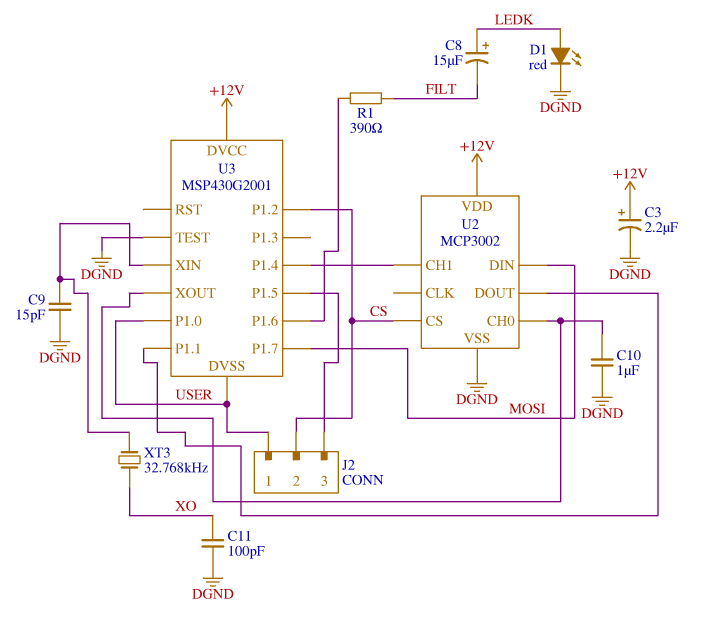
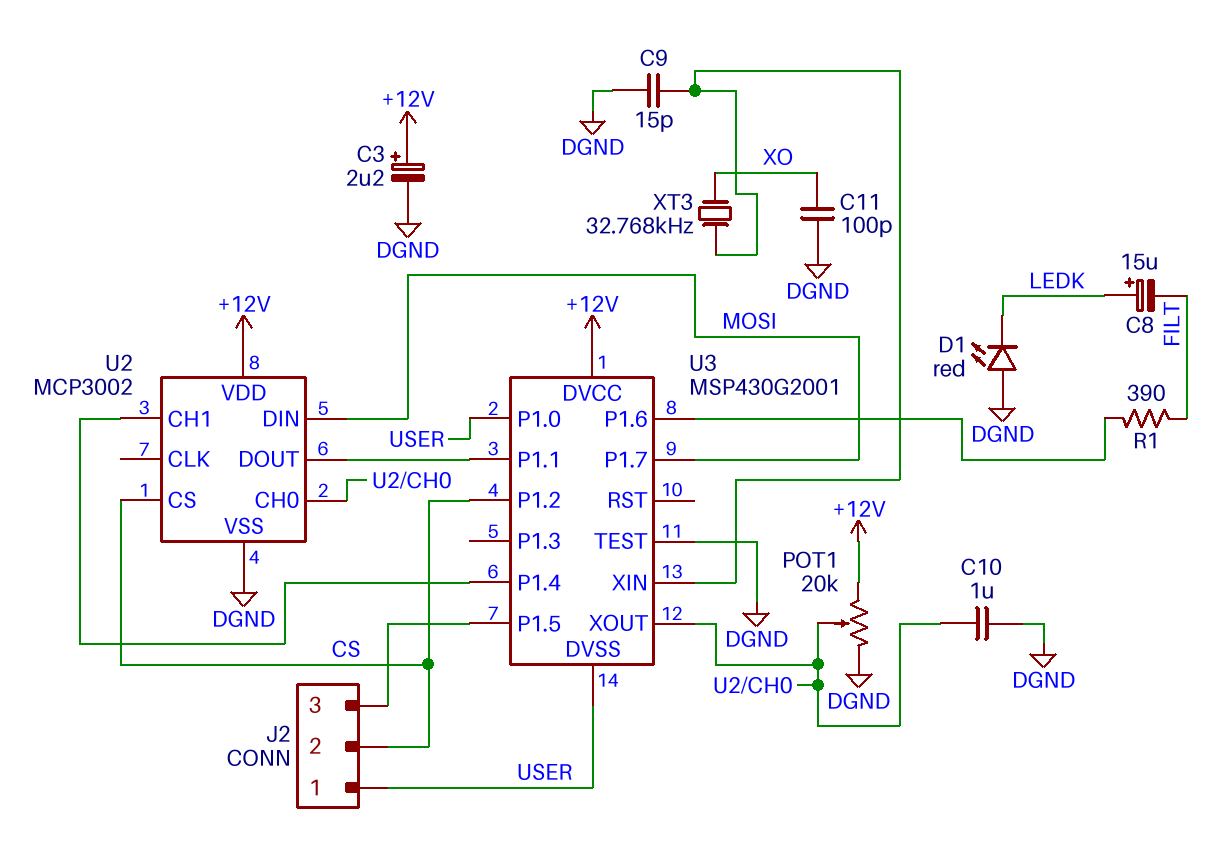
D1: LED red (A LEDK, K DGND) -> LED red (A DGND, K LEDK)
POT1: none -> 20k (+12V, DGND, wiper U2/CH0)

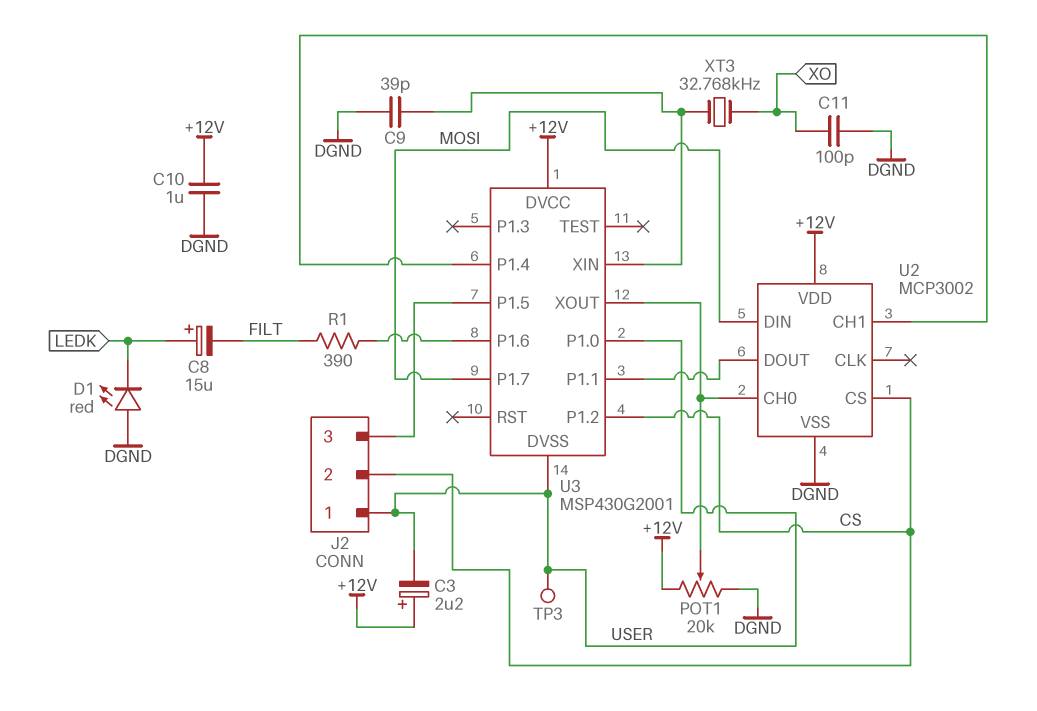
C3: 2.2uF (plus +12V, minus DGND) -> 2.2uF (plus +12V, minus USER)
C9: 15pF (DGND, U3/XIN) -> 39pF (DGND, U3/XIN)
C10: 1uF (DGND, U2/CH0) -> 1uF (+12V, DGND)
TP3: none -> test point (USER)
U3 pin TEST: DGND -> none

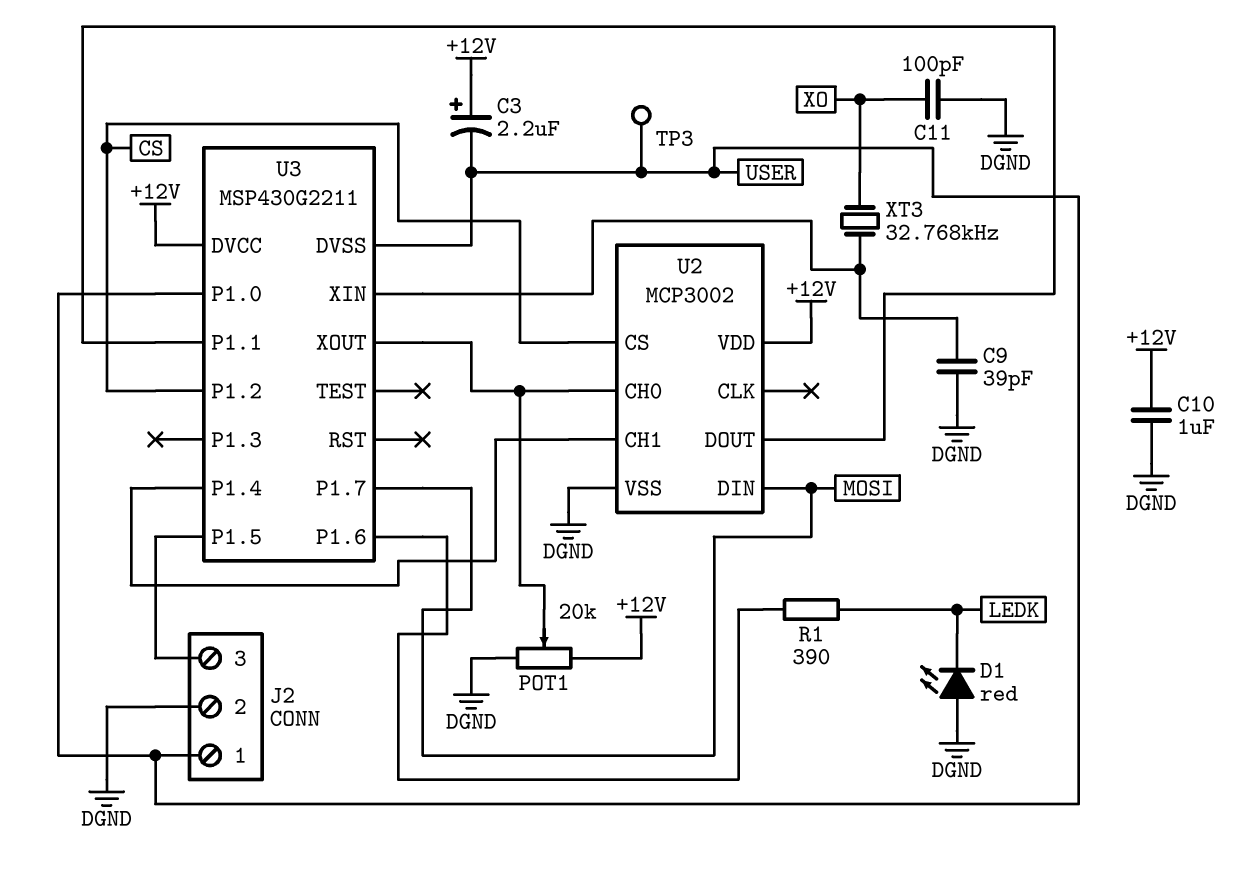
C8: 15uF (plus LEDK, minus FILT) -> none
J2 pin 2: CS -> DGND
R1: 390 (FILT, U3/P1.6) -> 390 (LEDK, U3/P1.6)
U3: MSP430G2001 -> MSP430G2211

